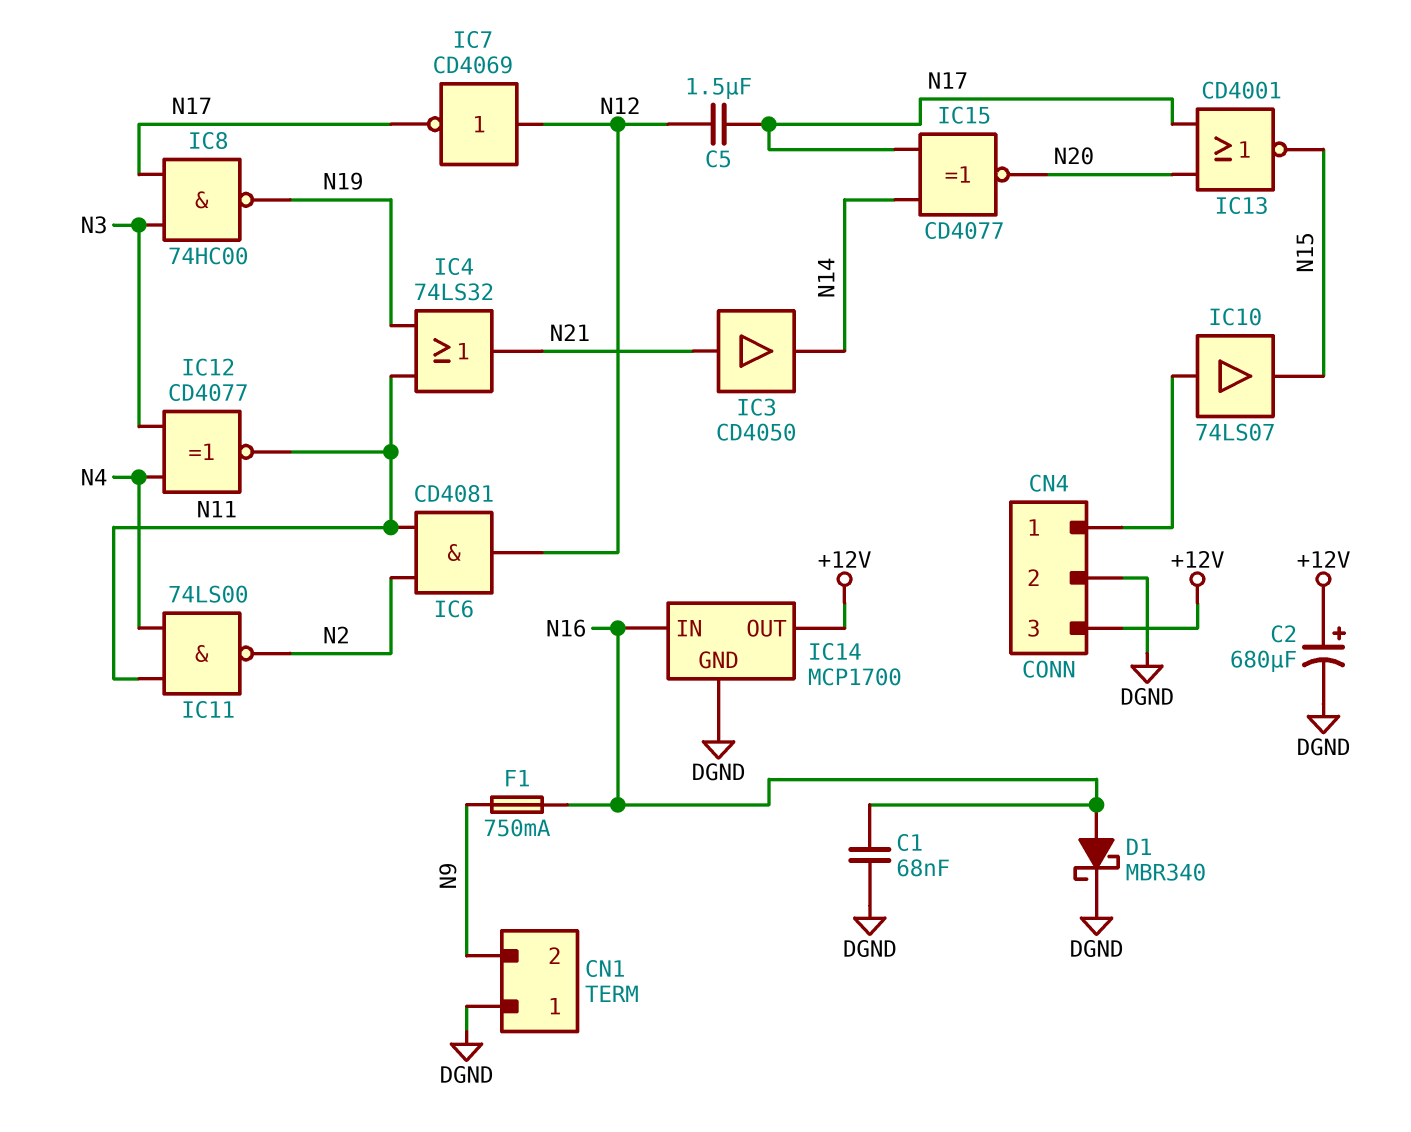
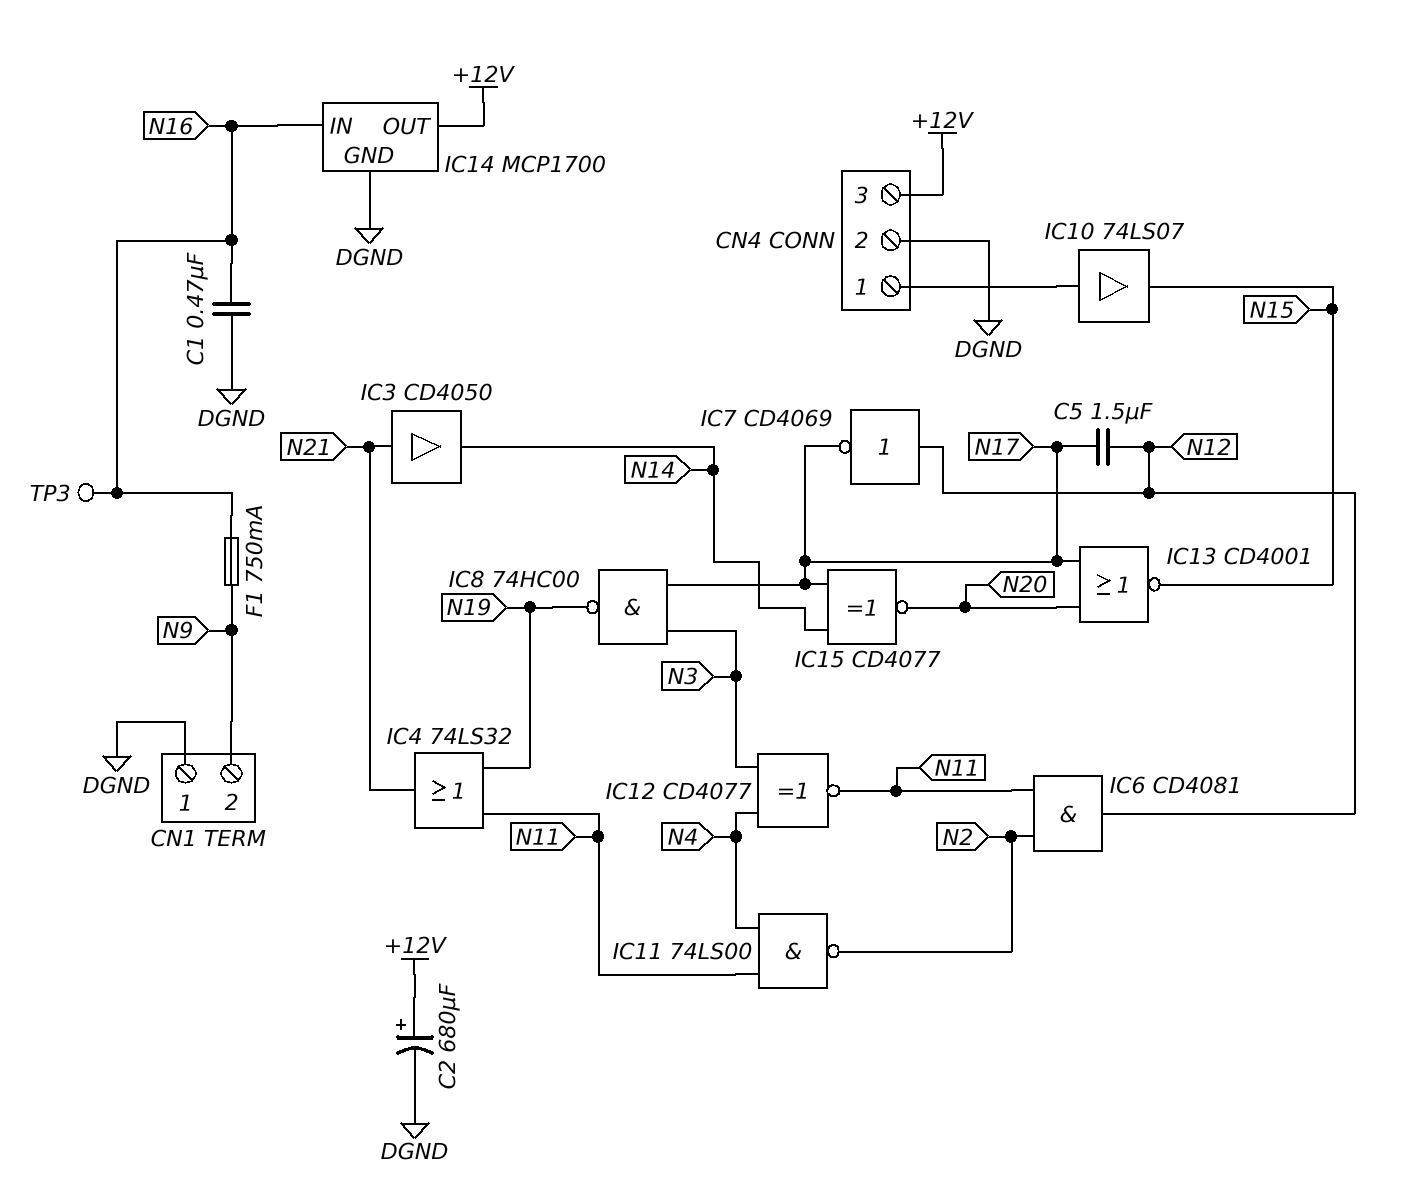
C1: 68nF (DGND, N16) -> 470nF (DGND, N16)
D1: schottky MBR340 (A N16, K DGND) -> none
TP3: none -> test point (N16)

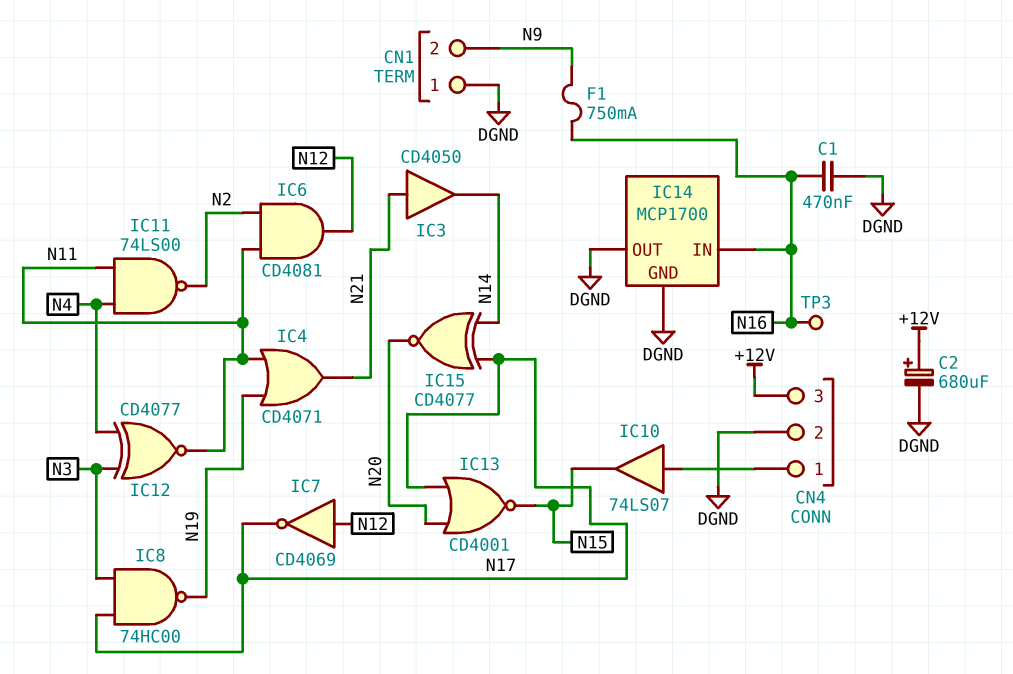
C5: 1.5uF (N12, N17) -> none
IC4: OR 74LS32 (in N11, in N19, out N21) -> OR CD4071 (in N11, in N19, out N21)
IC14 pin OUT: +12V -> DGND

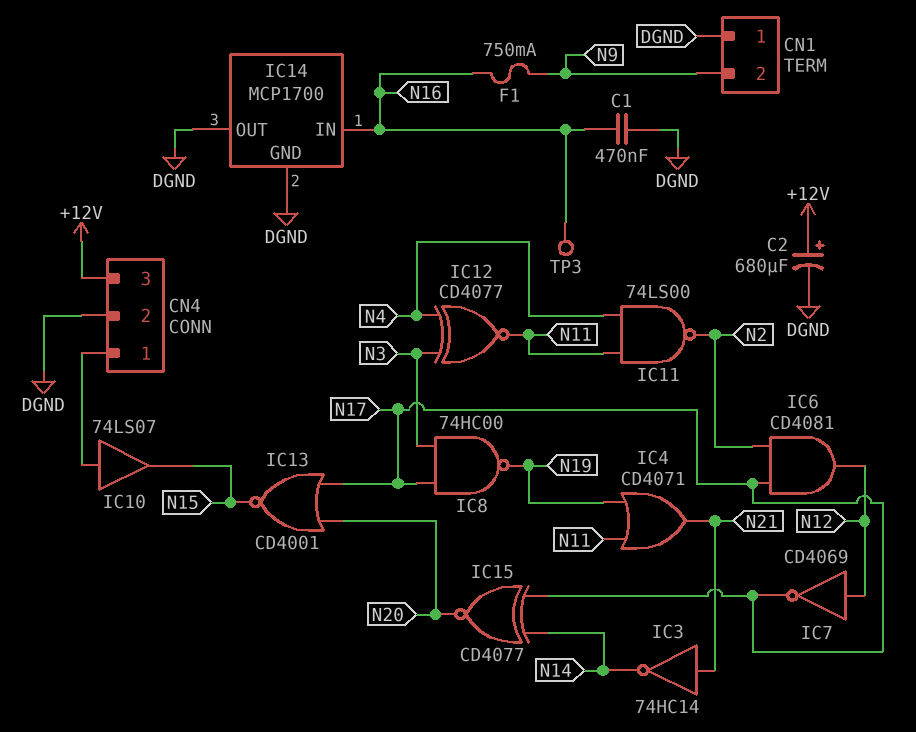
IC3: buffer CD4050 (in N21, out N14) -> NOT 74HC14 (in N21, out N14)
IC6: AND CD4081 (in N2, in N11, out N12) -> AND CD4081 (in N2, in N17, out N12)

